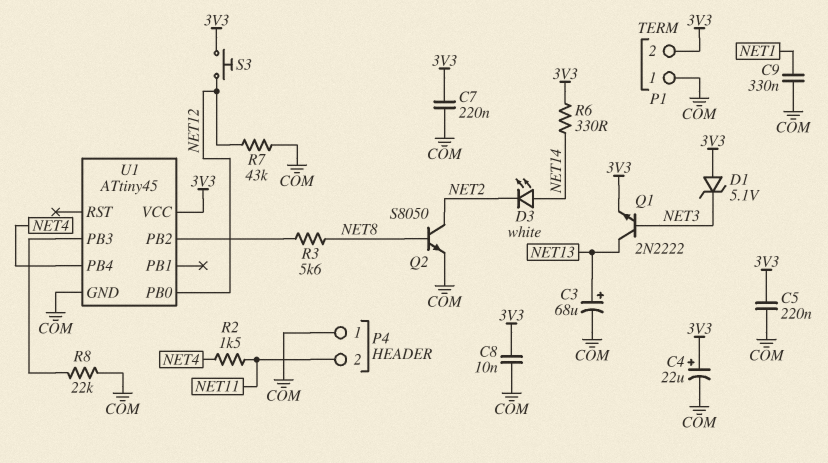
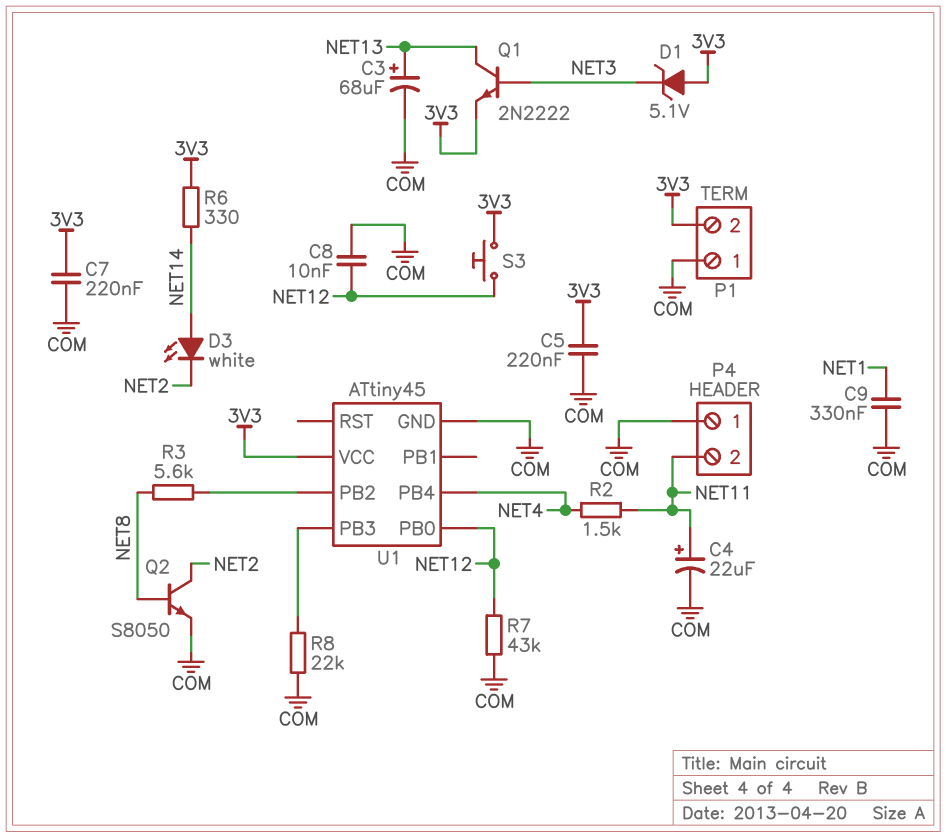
C4: 22uF (plus 3V3, minus COM) -> 22uF (plus NET11, minus COM)
C8: 10nF (3V3, COM) -> 10nF (COM, NET12)

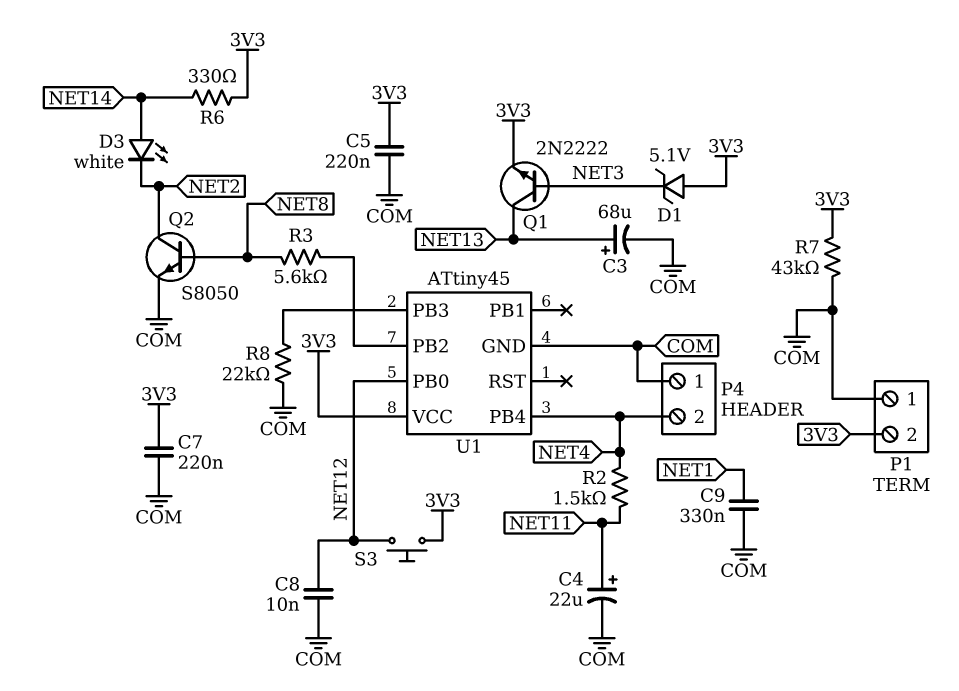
P4 pin 2: NET11 -> NET4
R7: 43k (COM, NET12) -> 43k (3V3, COM)

